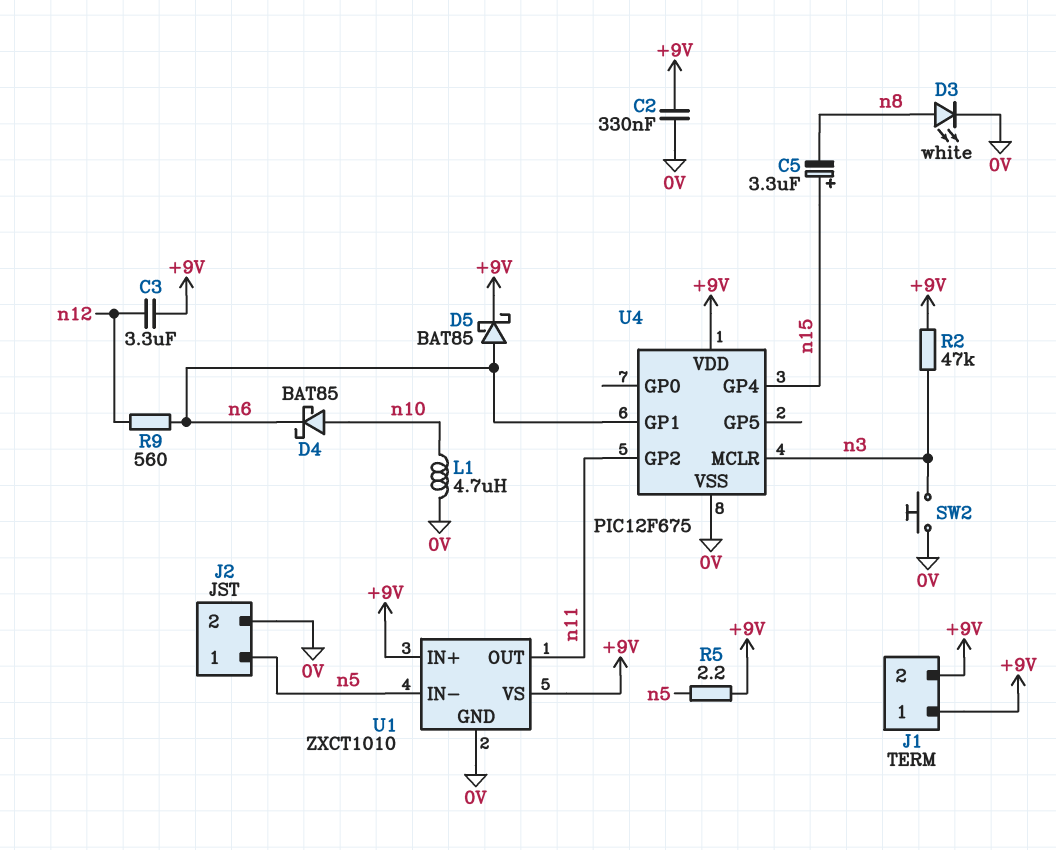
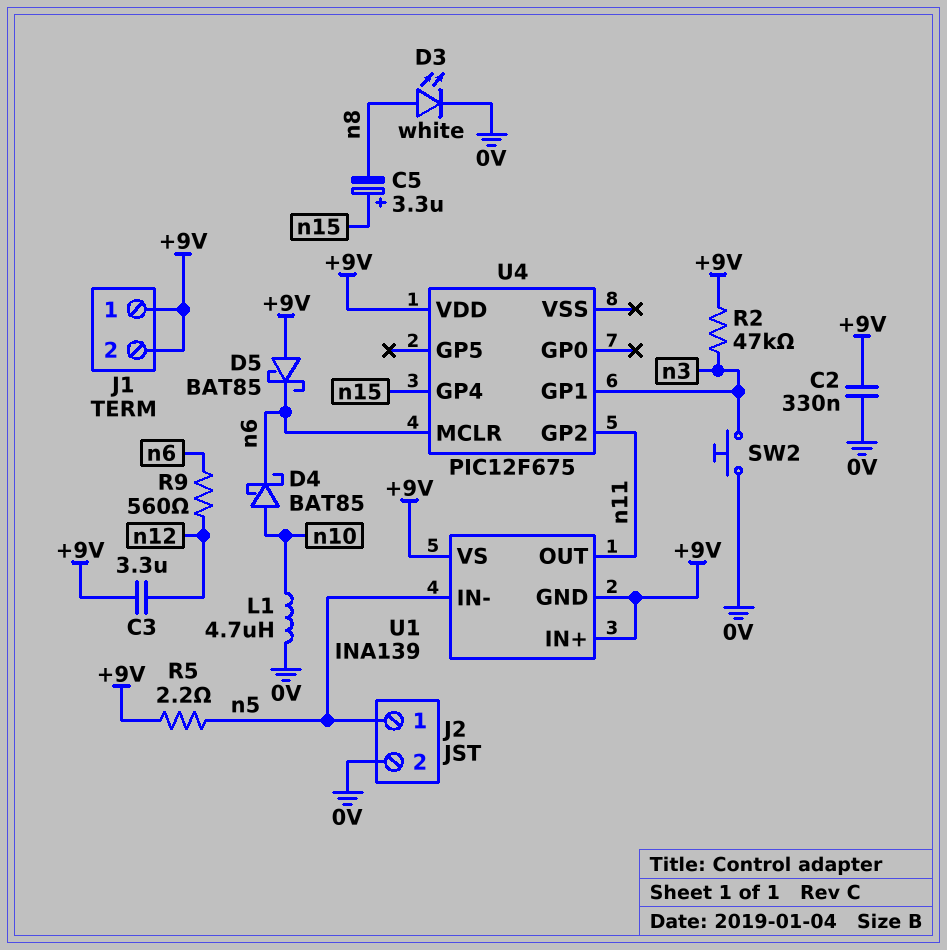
D5: schottky BAT85 (A n6, K +9V) -> schottky BAT85 (A +9V, K n6)
U1: ZXCT1010 -> INA139
U1 pin GND: 0V -> +9V
U4 pin GP1: n6 -> n3
U4 pin MCLR: n3 -> n6
U4 pin VSS: 0V -> none

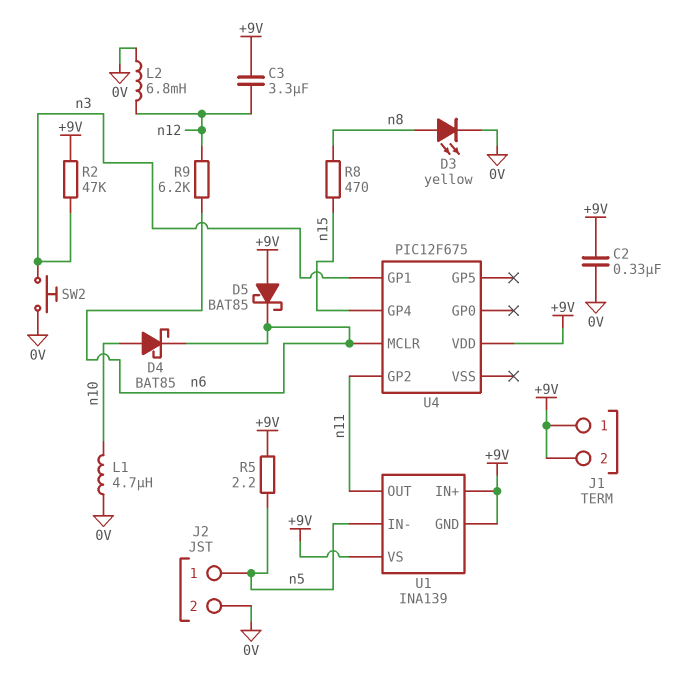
C5: 3.3uF (plus n15, minus n8) -> none
D3: LED white (A n8, K 0V) -> LED yellow (A n8, K 0V)
L2: none -> 6.8mH (0V, n12)
R8: none -> 470 (n8, n15)
R9: 560 (n6, n12) -> 6.2k (n6, n12)

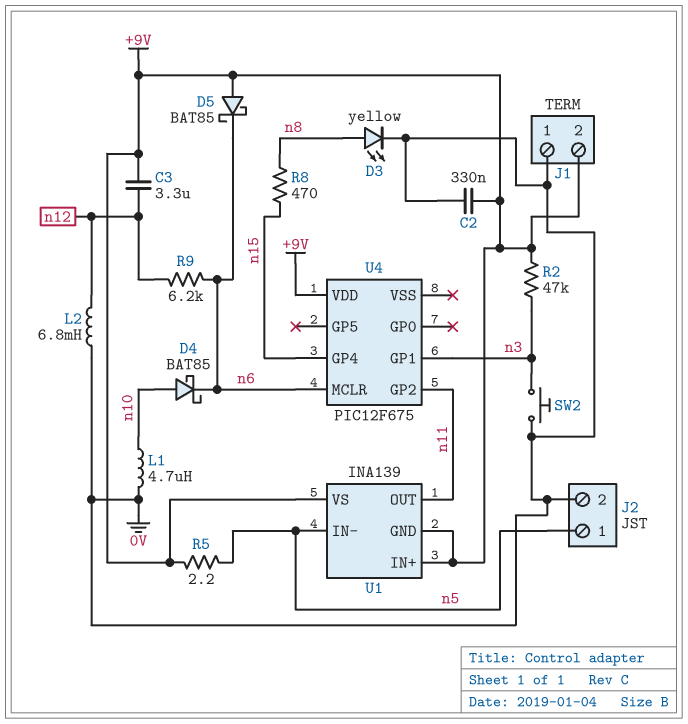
J1 pin 1: +9V -> 0V

